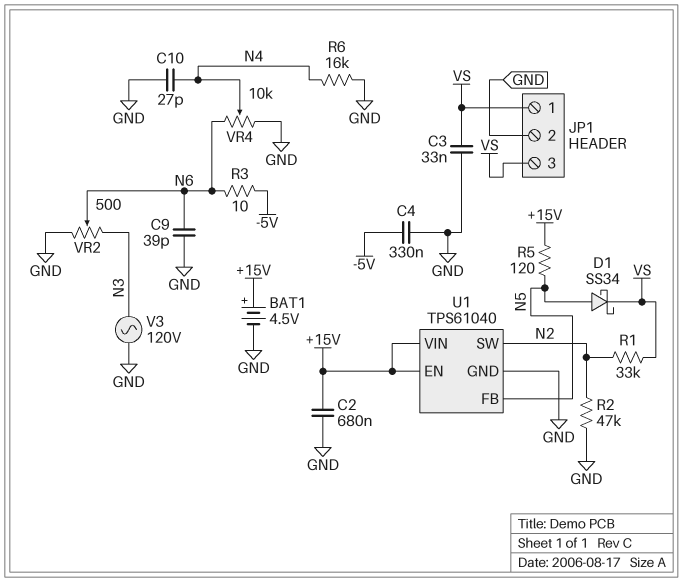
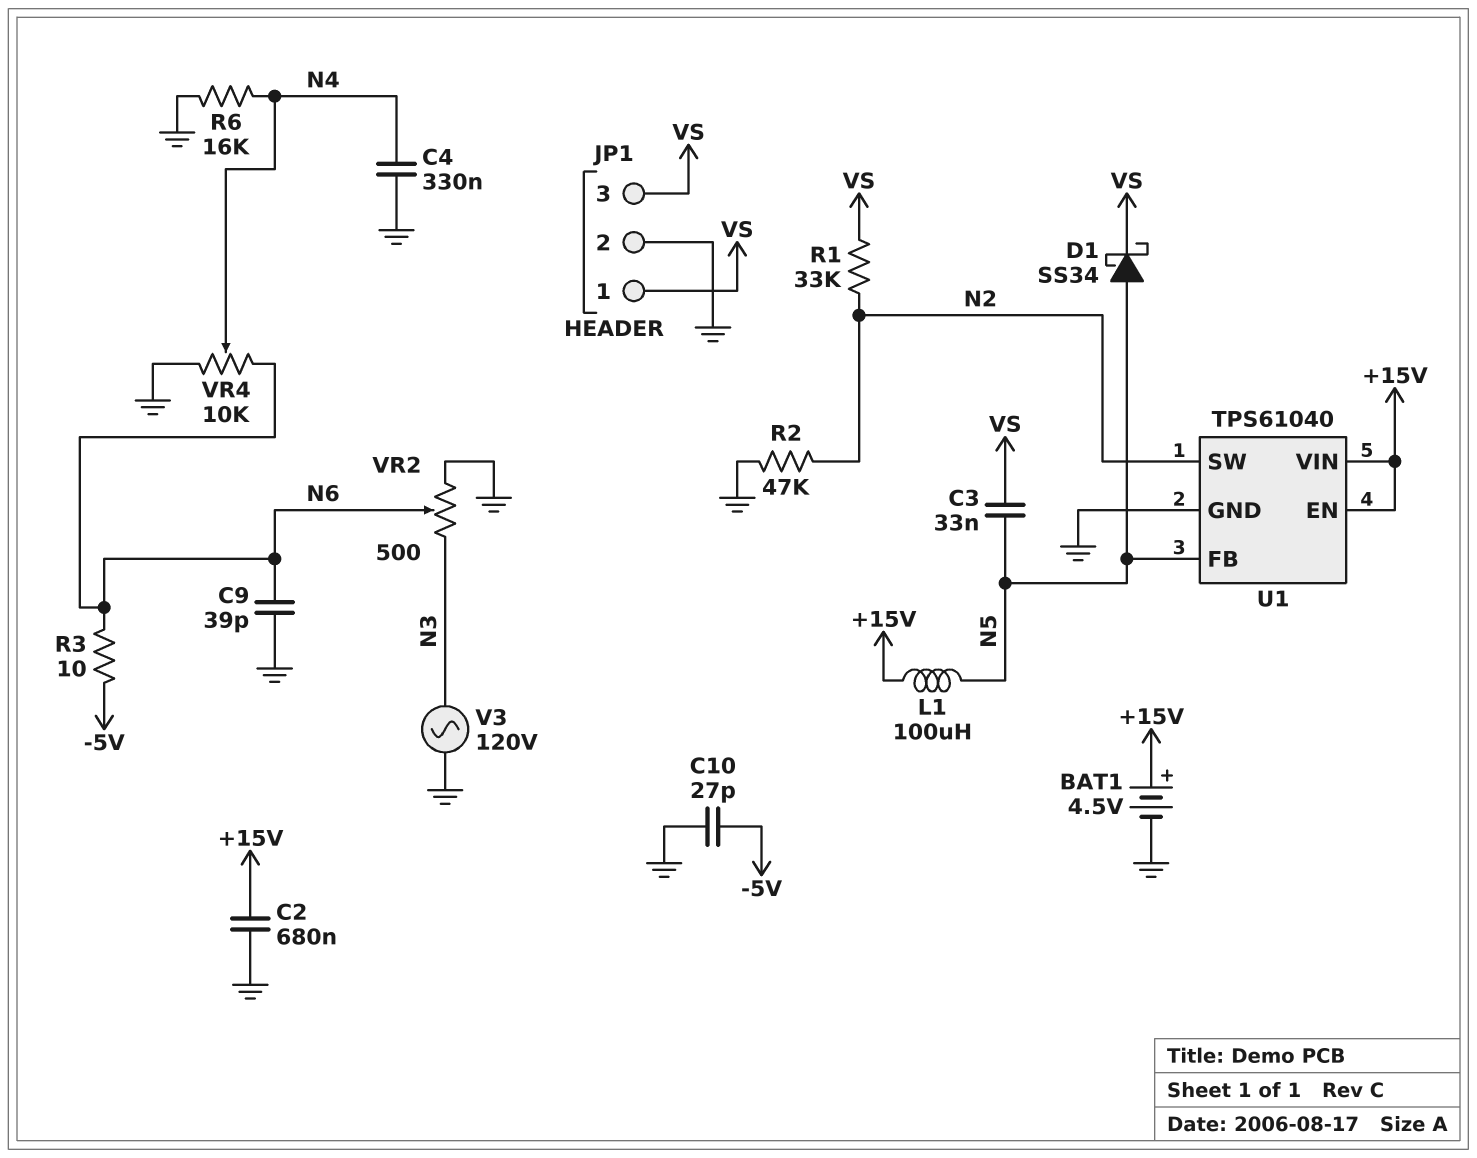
C3: 33nF (GND, VS) -> 33nF (N5, VS)
C4: 330nF (-5V, GND) -> 330nF (GND, N4)
C10: 27pF (GND, N4) -> 27pF (-5V, GND)
L1: none -> 100uH (+15V, N5)
R5: 120 (+15V, N5) -> none

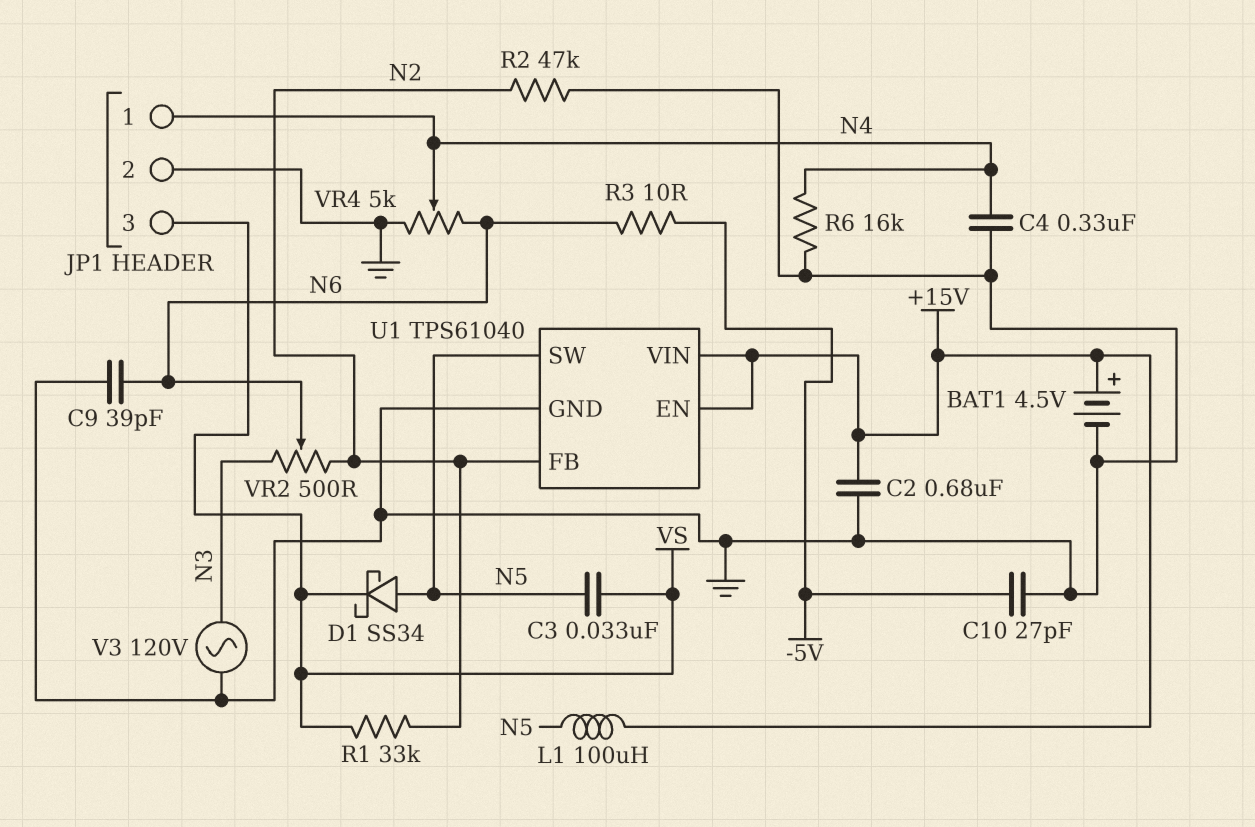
JP1 pin 1: VS -> N4
U1 pin FB: N5 -> N2
U1 pin SW: N2 -> N5
VR2: 500 (GND, N3, wiper N6) -> 500 (N2, N3, wiper N6)
VR4: 10k (GND, N6, wiper N4) -> 5k (GND, N6, wiper N4)

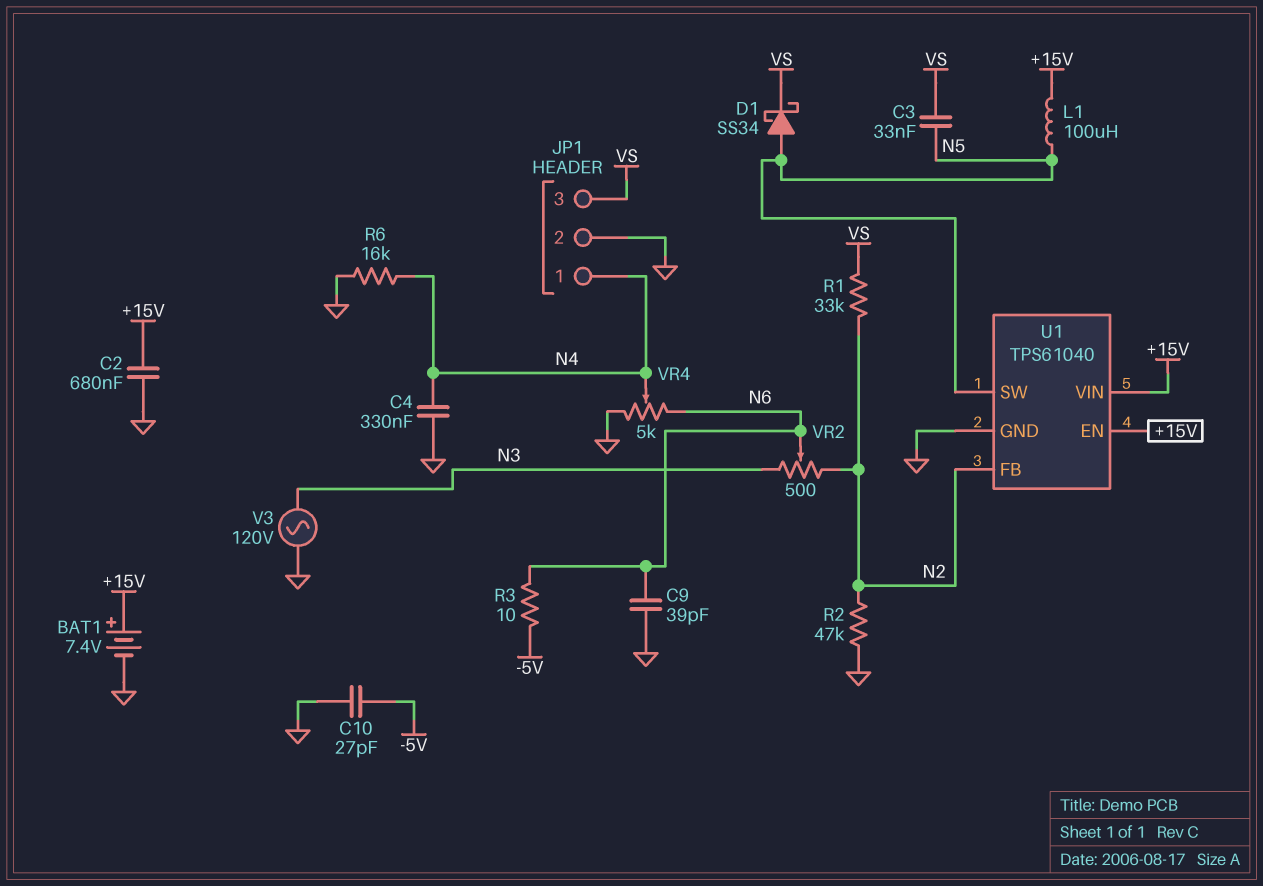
BAT1: 4.5V (plus +15V, minus GND) -> 7.4V (plus +15V, minus GND)

